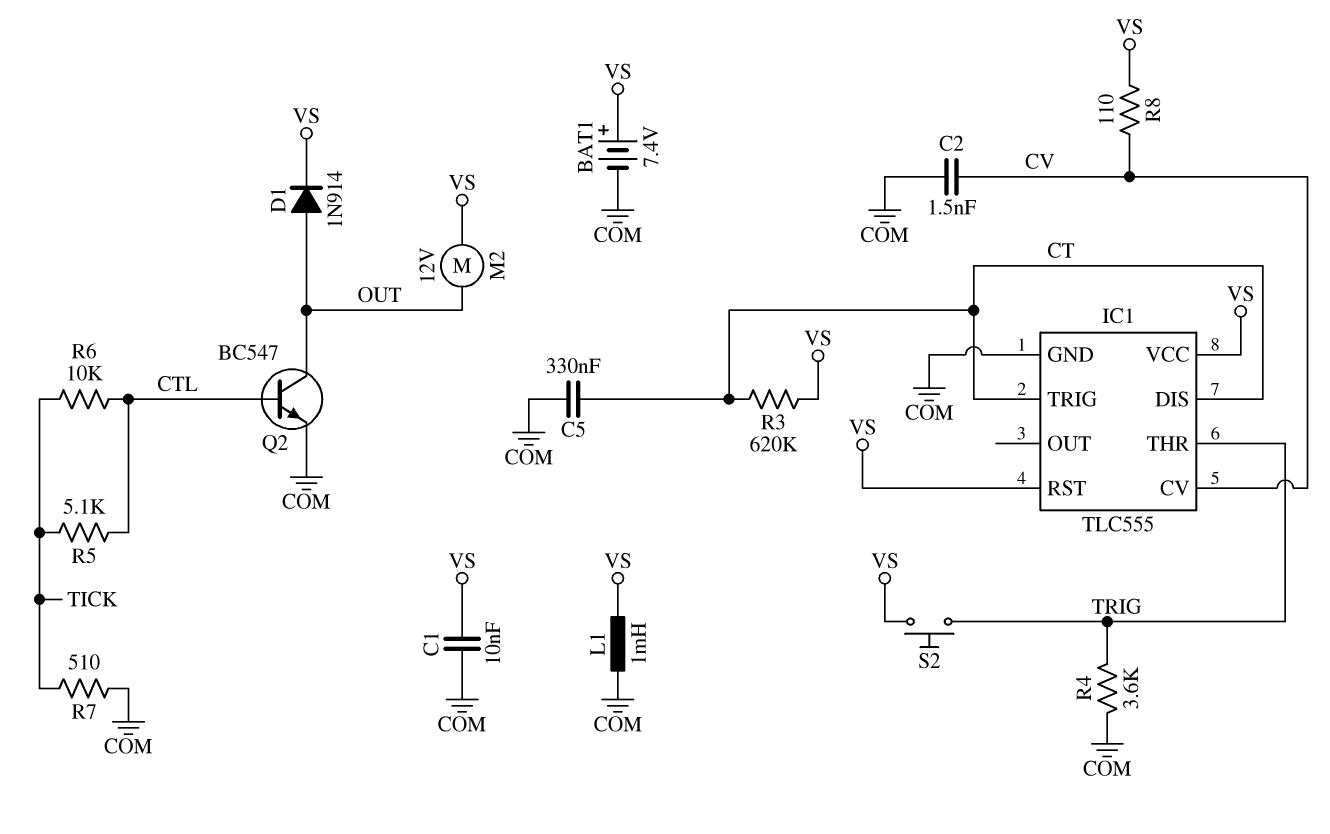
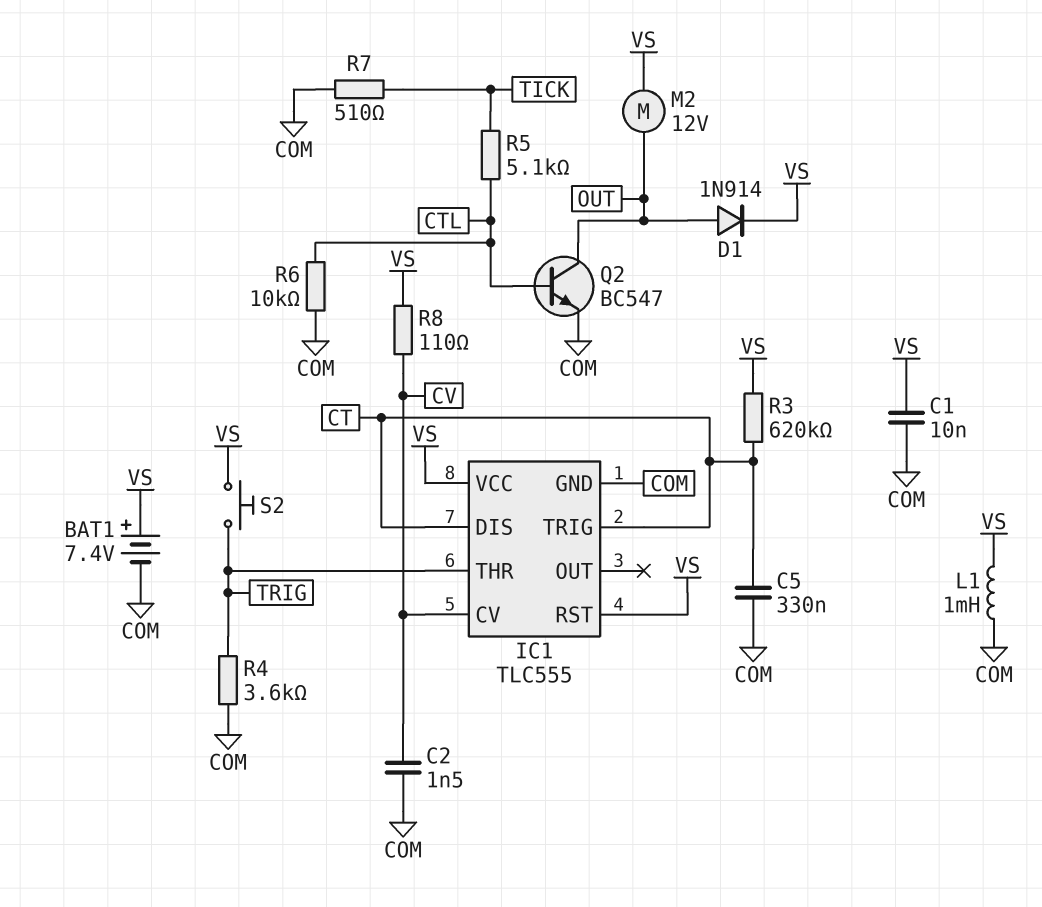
R6: 10k (CTL, TICK) -> 10k (COM, CTL)

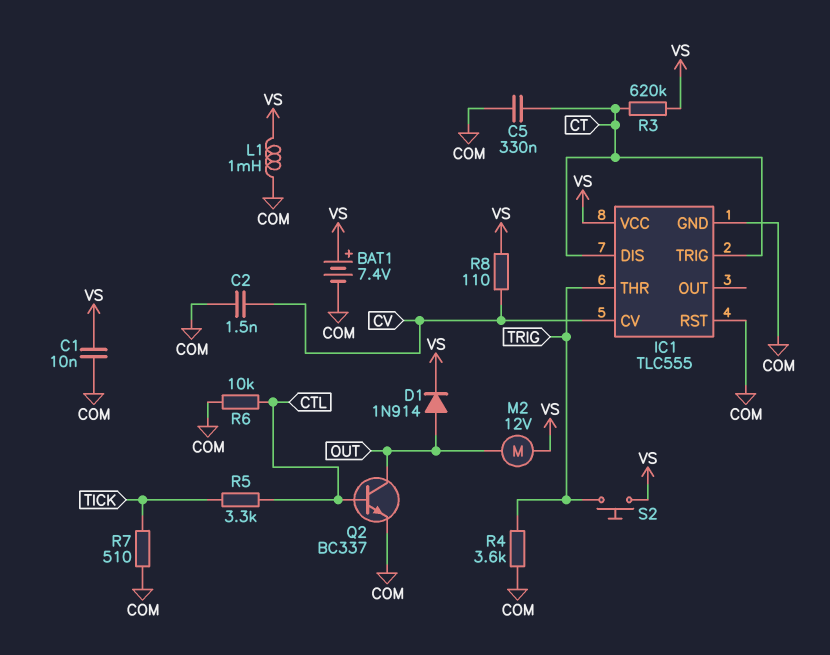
IC1 pin RST: VS -> COM
Q2: NPN BC547 (B CTL, C OUT, E COM) -> NPN BC337 (B CTL, C OUT, E COM)
R5: 5.1k (CTL, TICK) -> 3.3k (CTL, TICK)

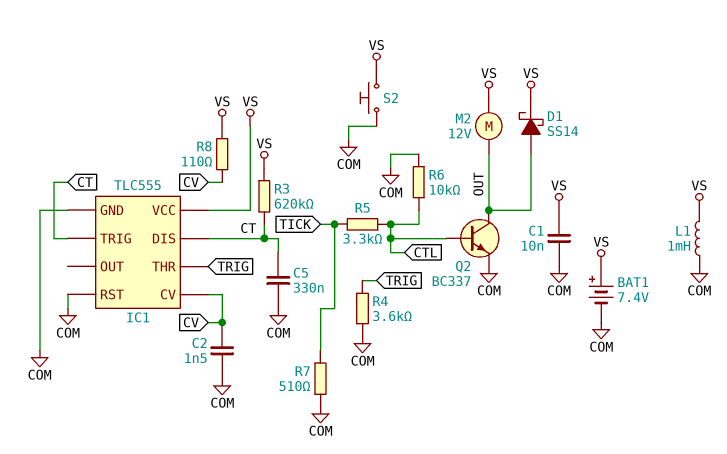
D1: diode 1N914 (A OUT, K VS) -> schottky SS14 (A OUT, K VS)
S2: button (TRIG, VS) -> button (COM, VS)

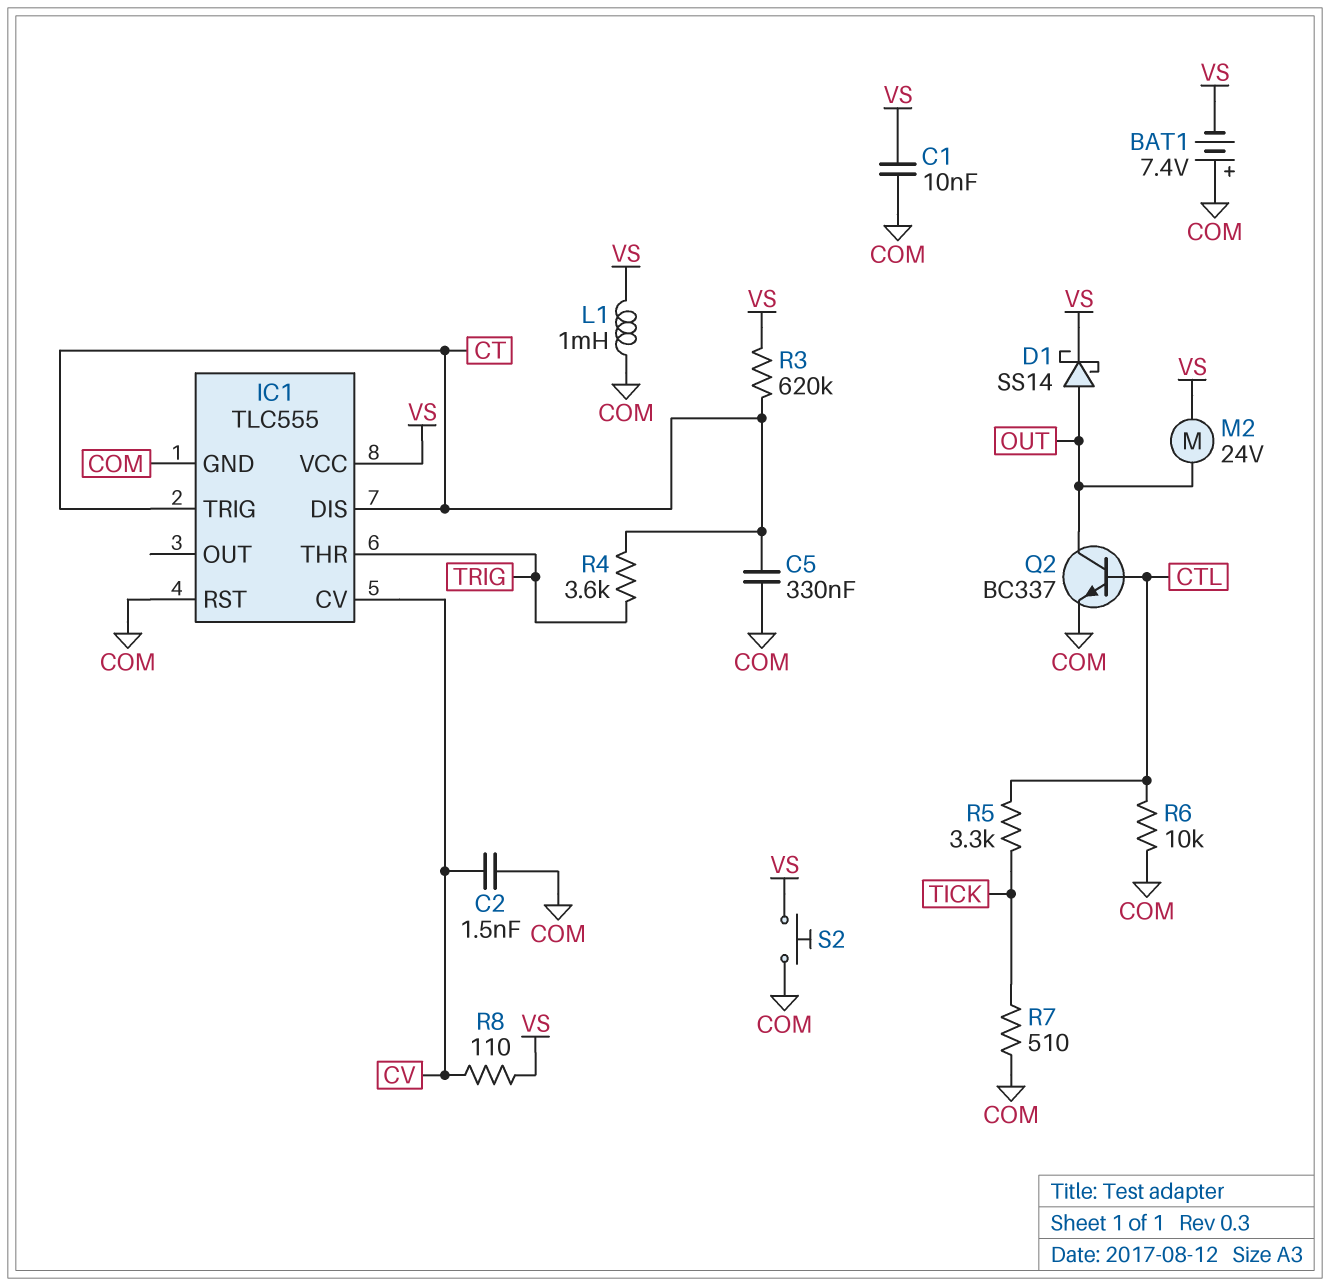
BAT1: 7.4V (plus VS, minus COM) -> 7.4V (plus COM, minus VS)
M2: motor 12V (OUT, VS) -> motor 24V (OUT, VS)
R4: 3.6k (COM, TRIG) -> 3.6k (CT, TRIG)

